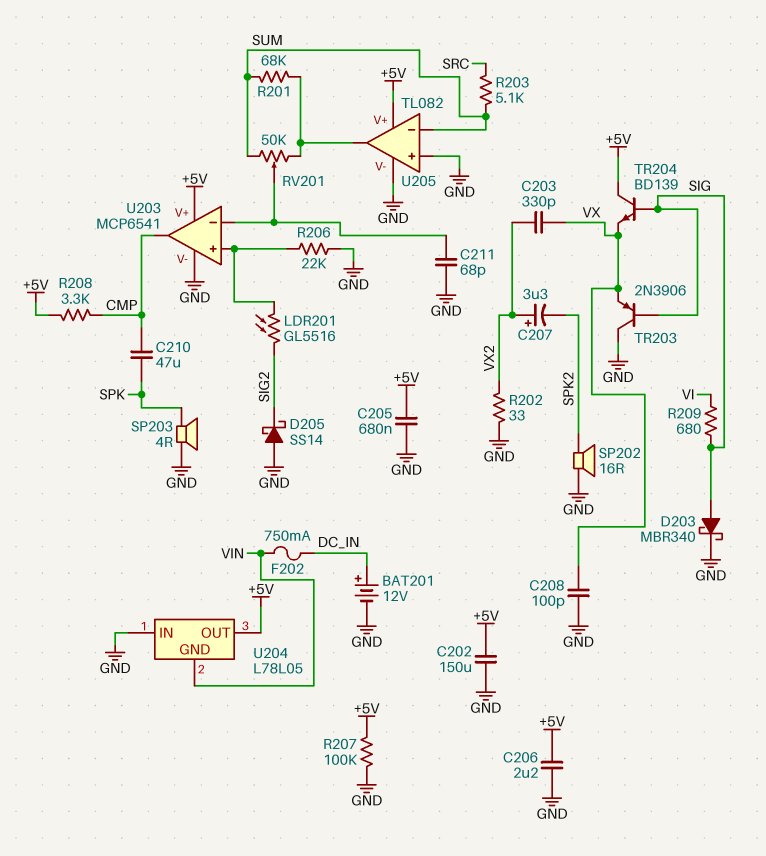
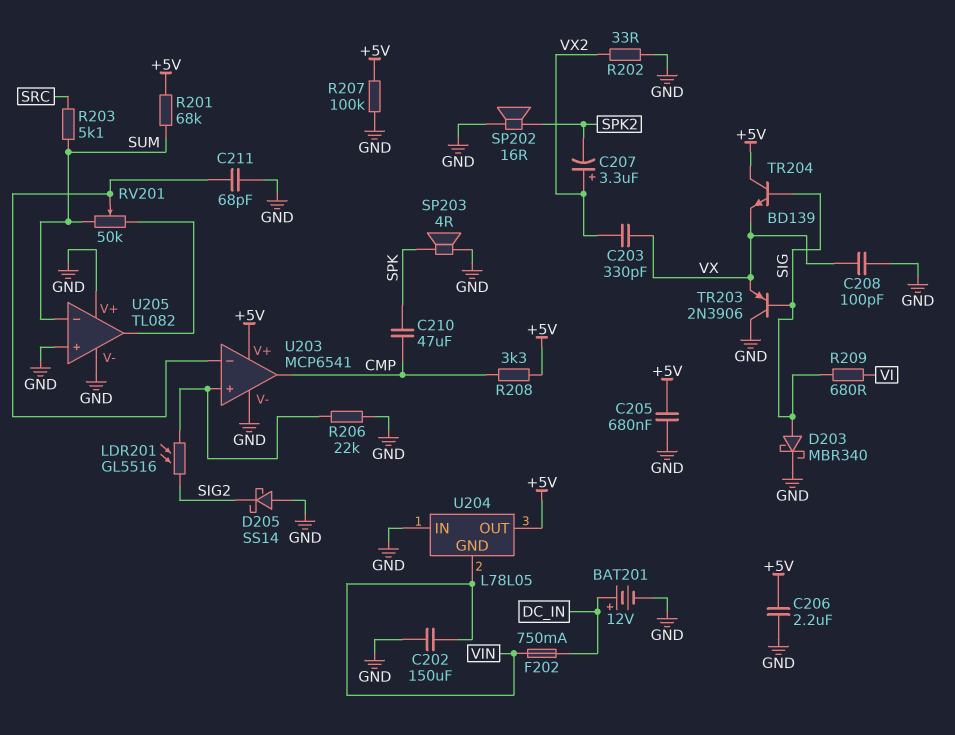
C202: 150uF (+5V, GND) -> 150uF (GND, VIN)
R201: 68k (SUM, U205/out) -> 68k (+5V, SUM)
U205 pin V+: +5V -> GND

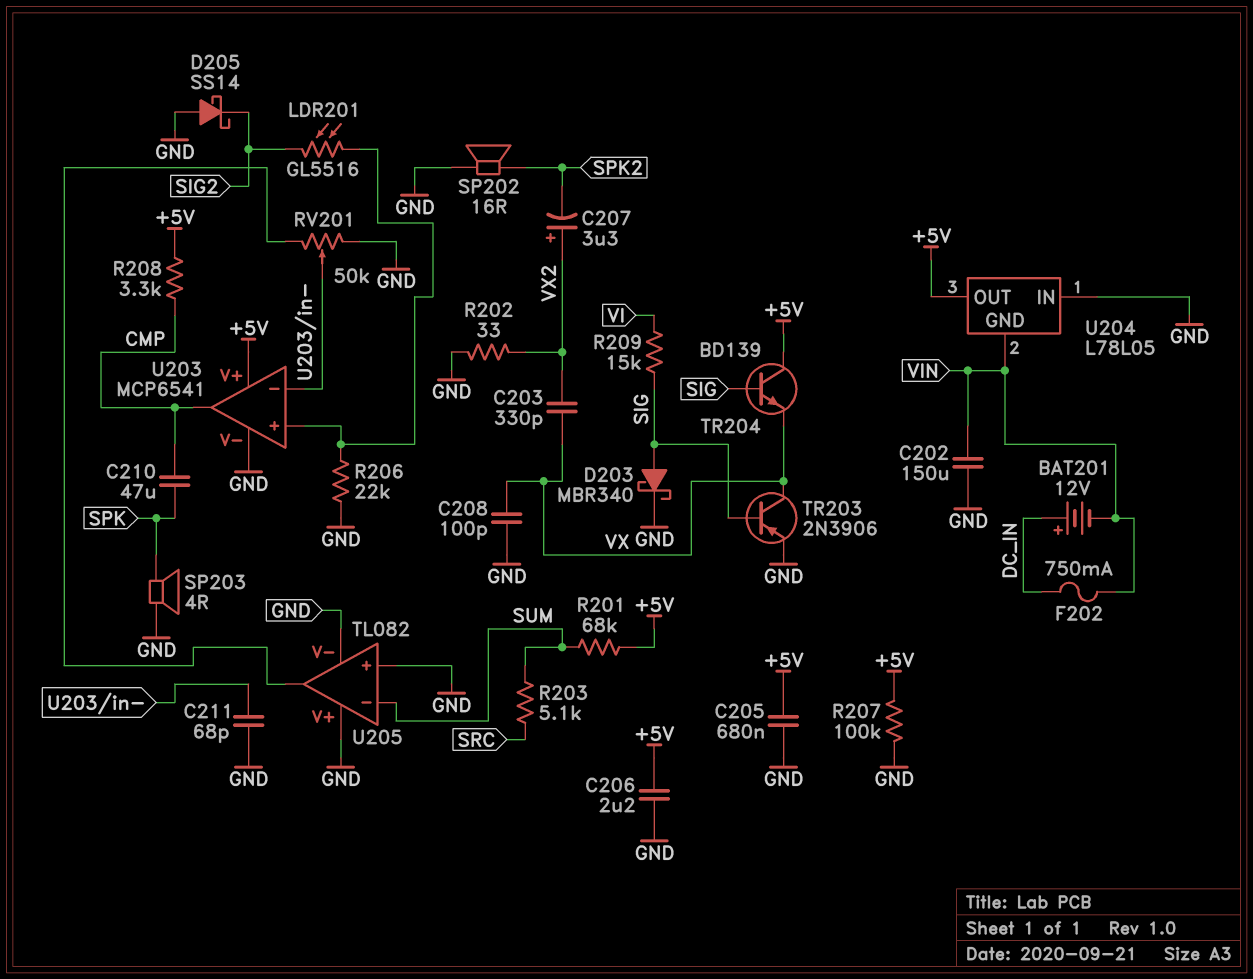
BAT201: 12V (plus DC_IN, minus GND) -> 12V (plus DC_IN, minus VIN)
R209: 680 (SIG, VI) -> 15k (SIG, VI)
RV201: 50k (SUM, U205/out, wiper U203/in-) -> 50k (GND, U205/out, wiper U203/in-)
TR203: PNP 2N3906 (B SIG, C GND, E VX) -> PNP 2N3906 (B SIG, C VX, E GND)

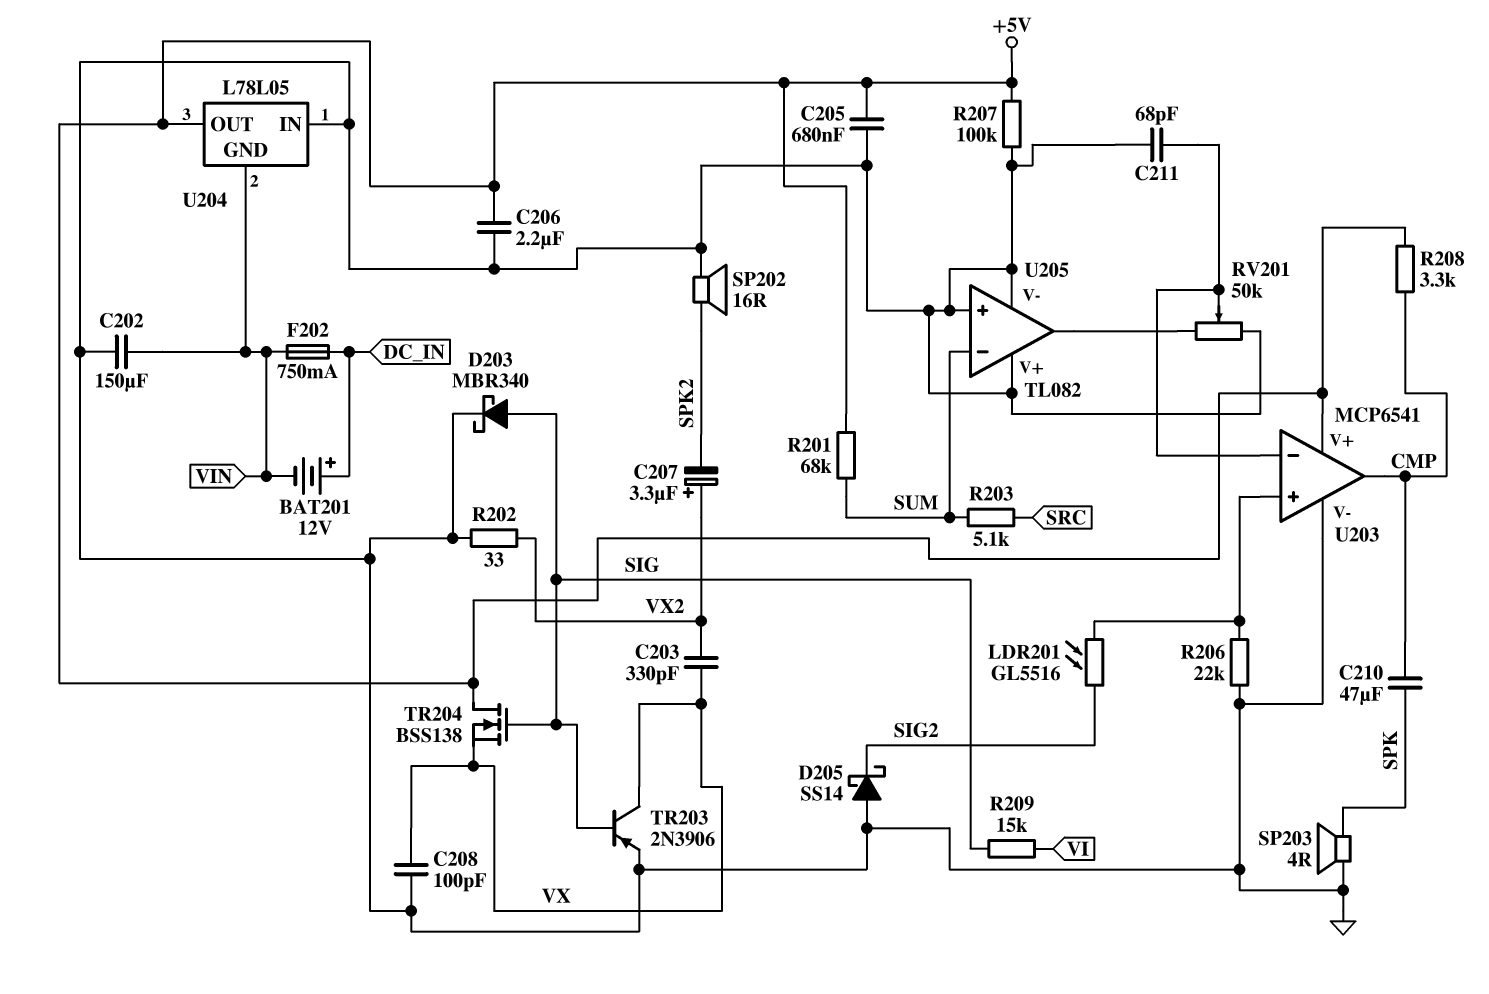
TR204: NPN BD139 (B SIG, C +5V, E VX) -> NMOS BSS138 (G SIG, D +5V, S VX)

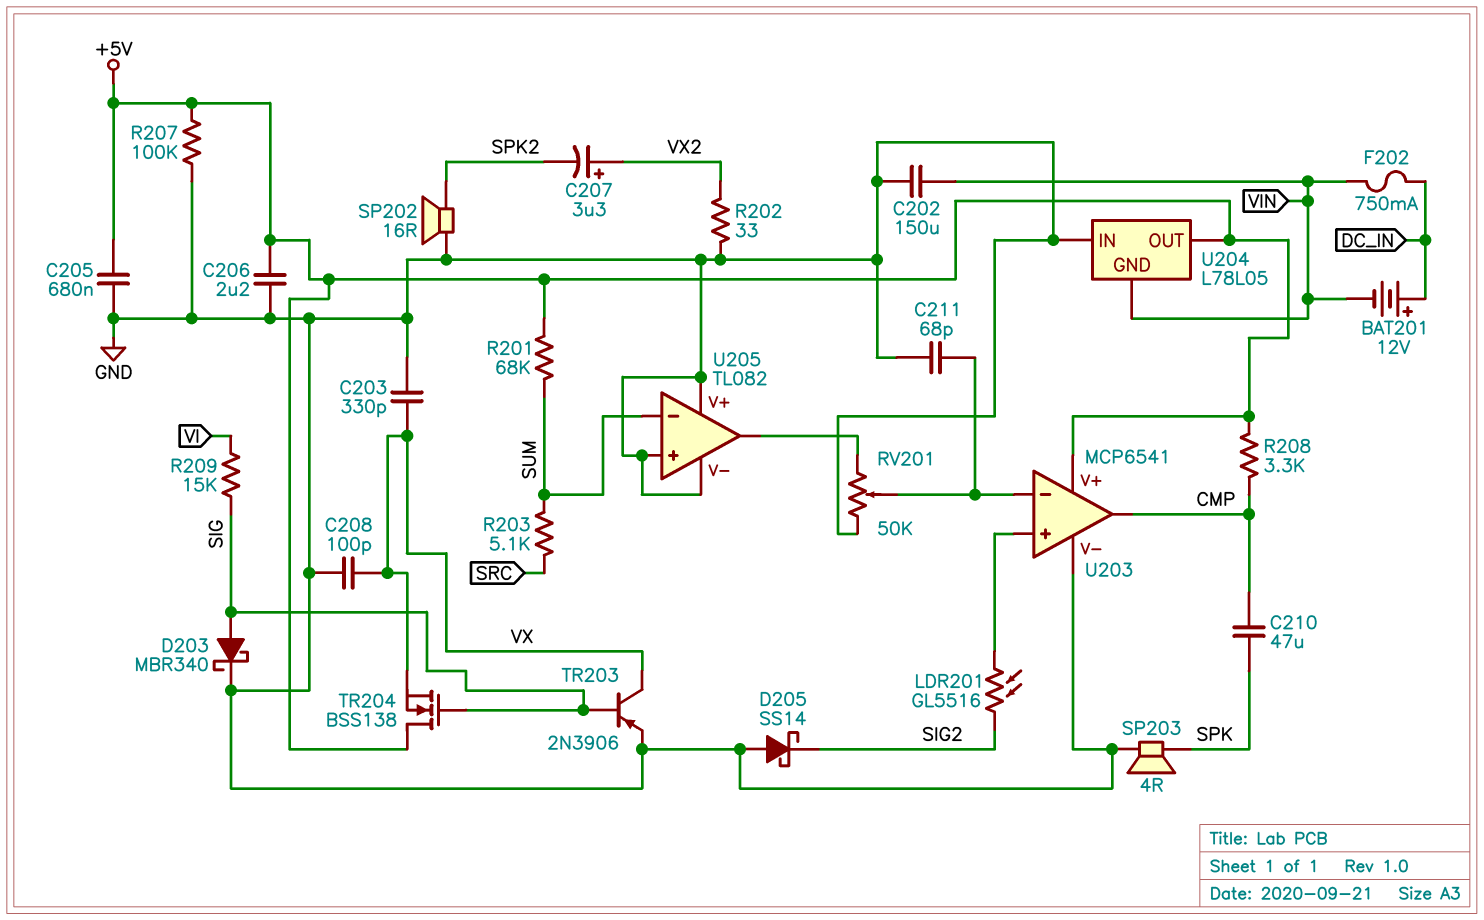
C203: 330pF (VX, VX2) -> 330pF (GND, VX)
R206: 22k (GND, U203/in+) -> none

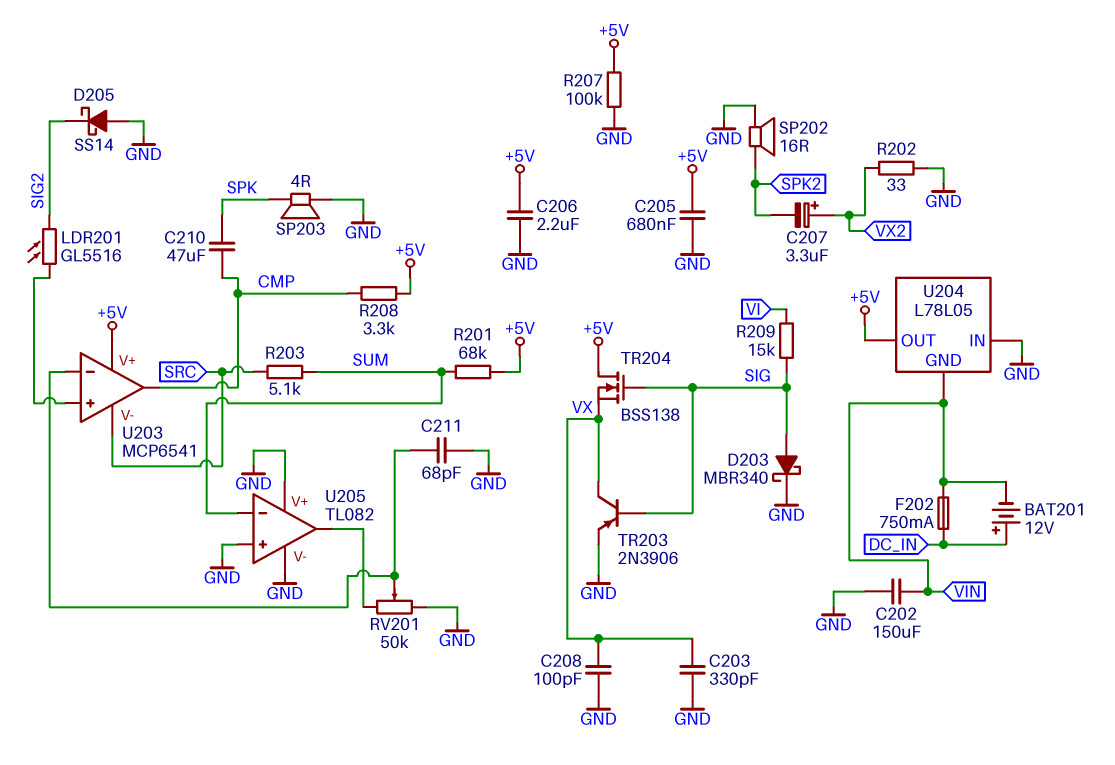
U203 pin V-: GND -> SRC

